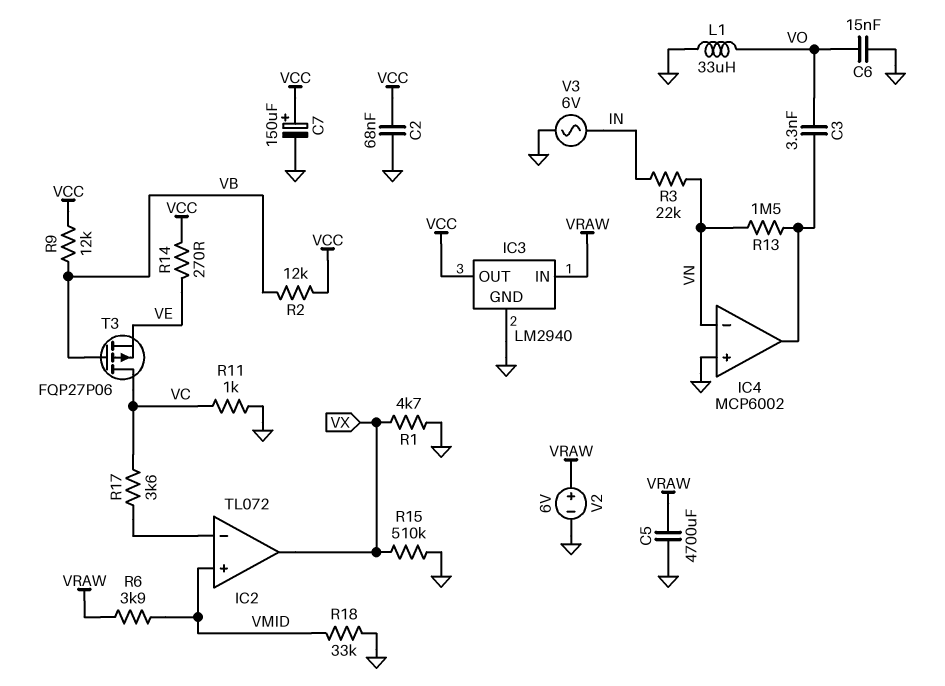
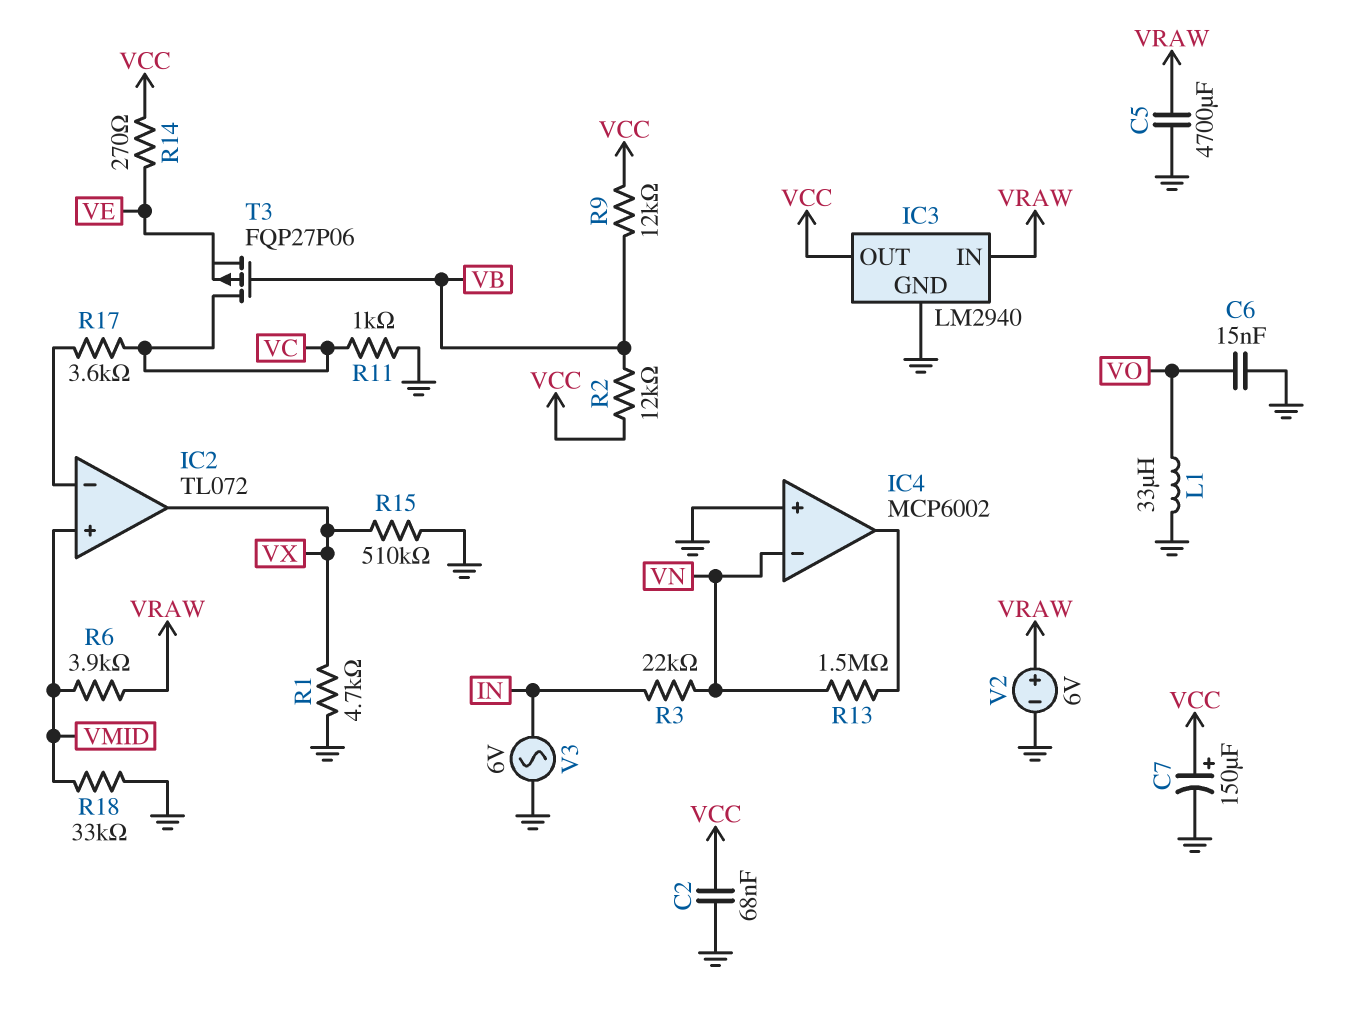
C3: 3.3nF (IC4/out, VO) -> none

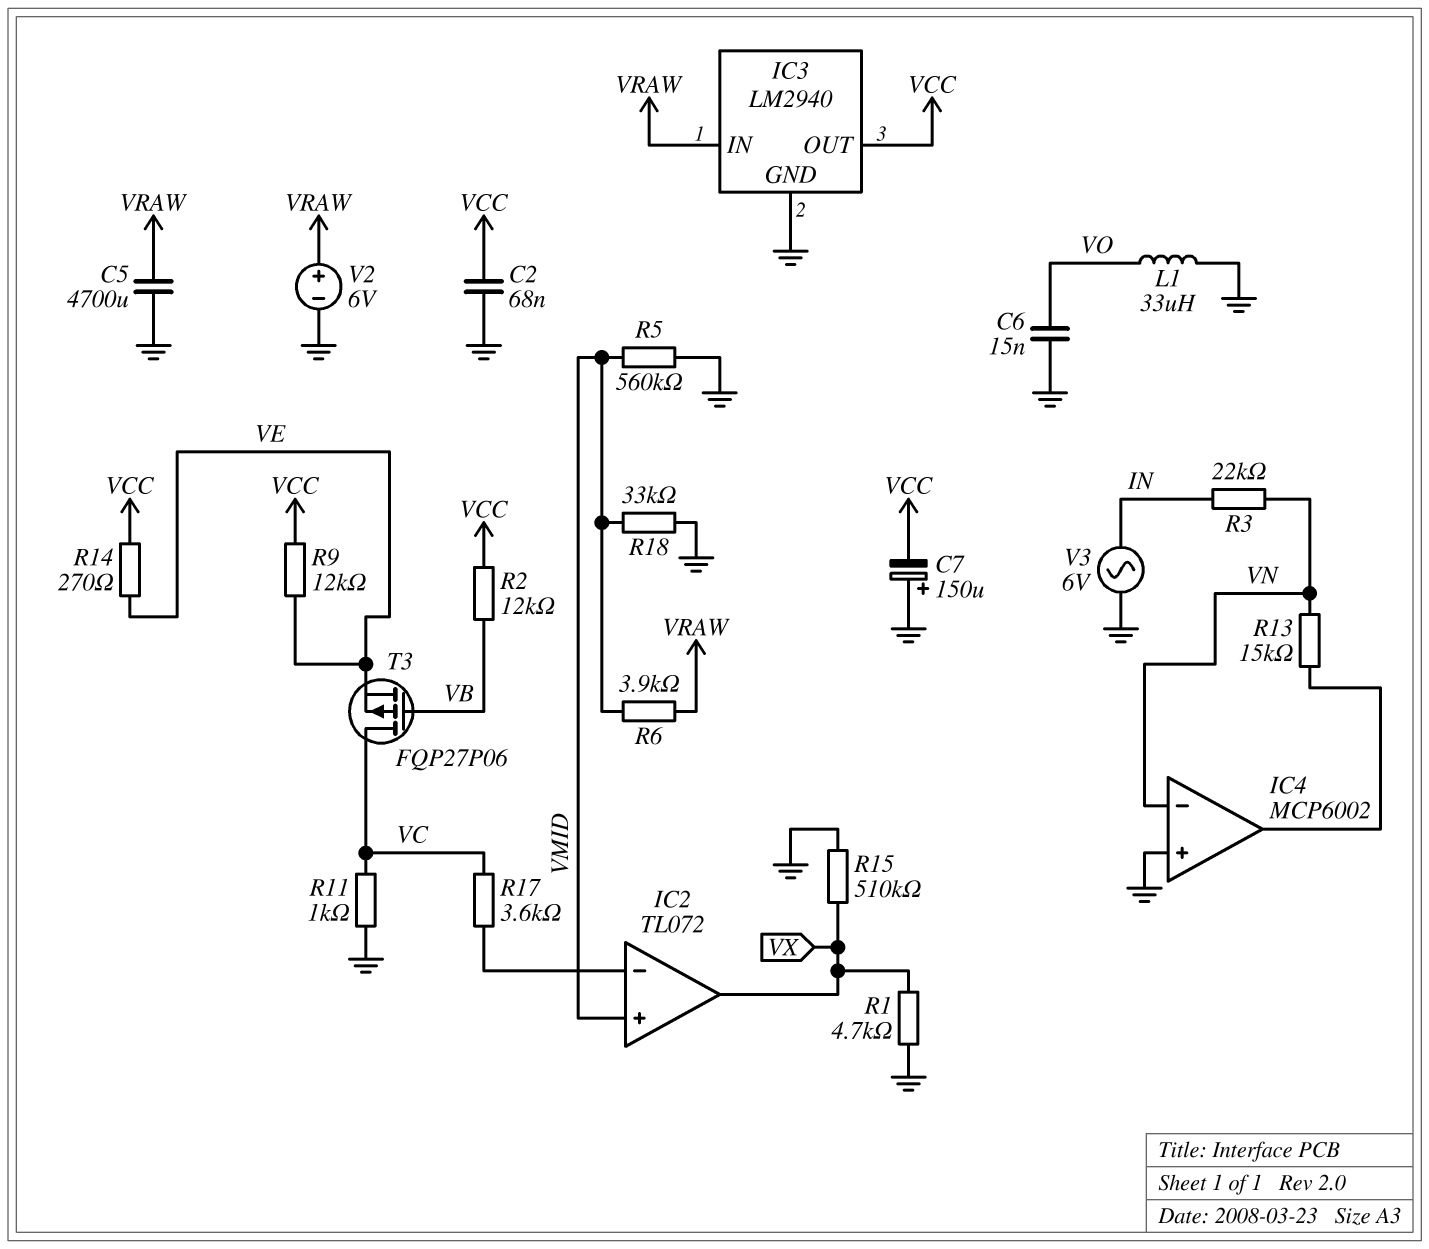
C7: 150uF (plus VCC, minus GND) -> 150uF (plus GND, minus VCC)
R5: none -> 560k (GND, VMID)
R9: 12k (VB, VCC) -> 12k (VCC, VE)
R13: 1.5M (IC4/out, VN) -> 15k (IC4/out, VN)

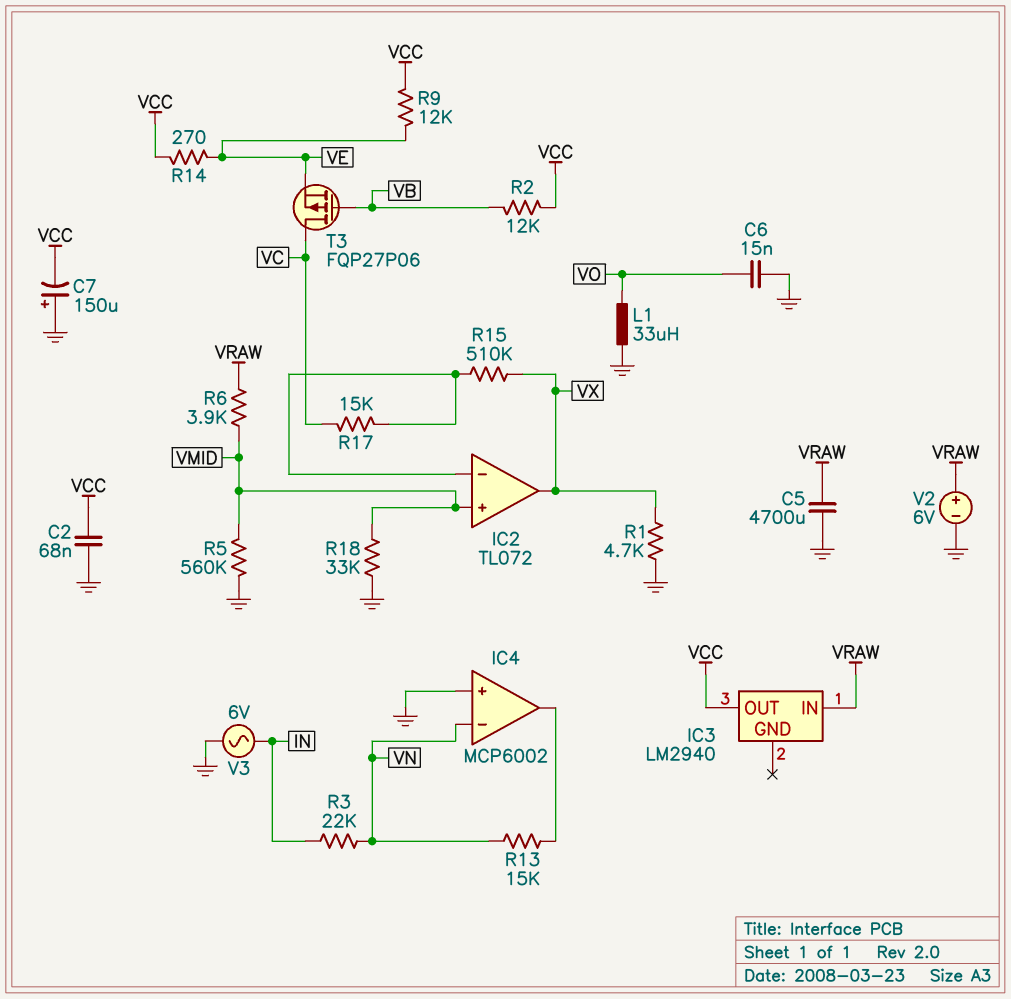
IC3 pin GND: GND -> none
R11: 1k (GND, VC) -> none
R15: 510k (GND, VX) -> 510k (IC2/in-, VX)
R17: 3.6k (IC2/in-, VC) -> 15k (IC2/in-, VC)

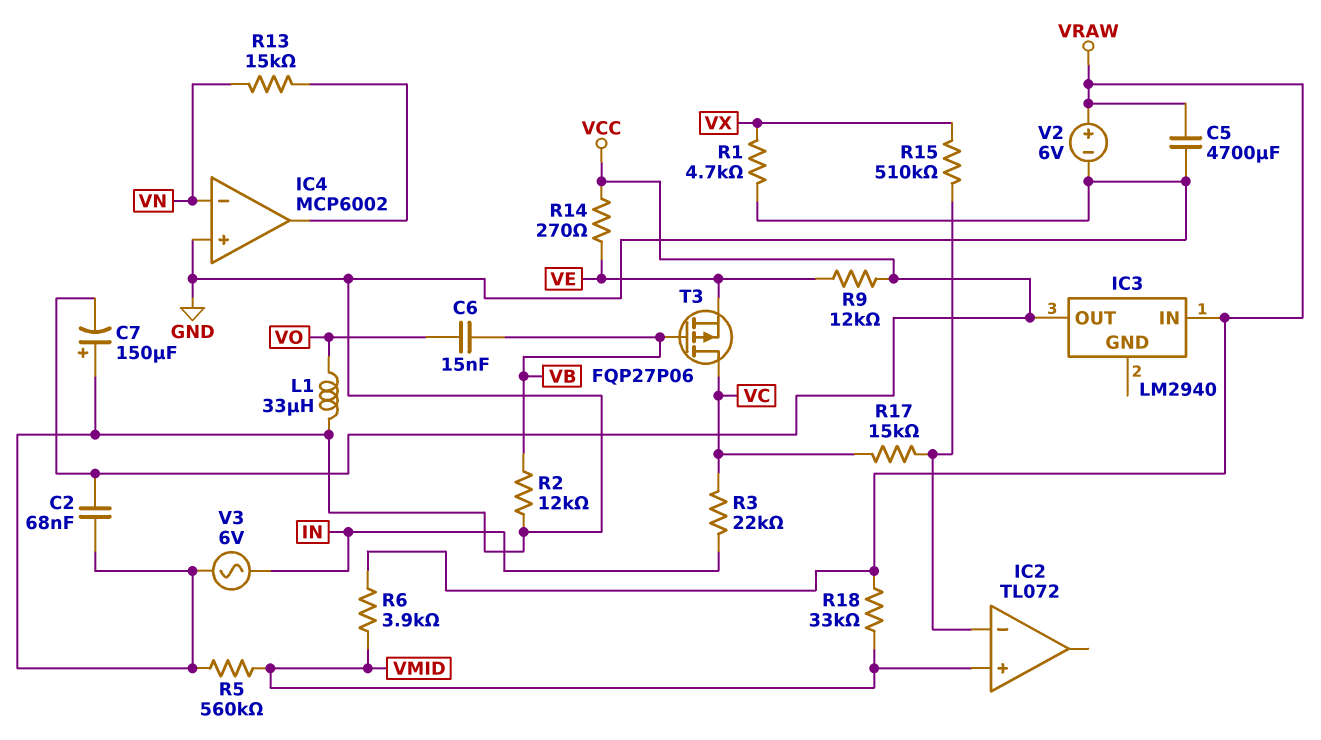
C6: 15nF (GND, VO) -> 15nF (VB, VO)
IC2 pin out: VX -> none
R2: 12k (VB, VCC) -> 12k (GND, VB)
R3: 22k (IN, VN) -> 22k (IN, VC)
R18: 33k (GND, VMID) -> 33k (VMID, VRAW)

